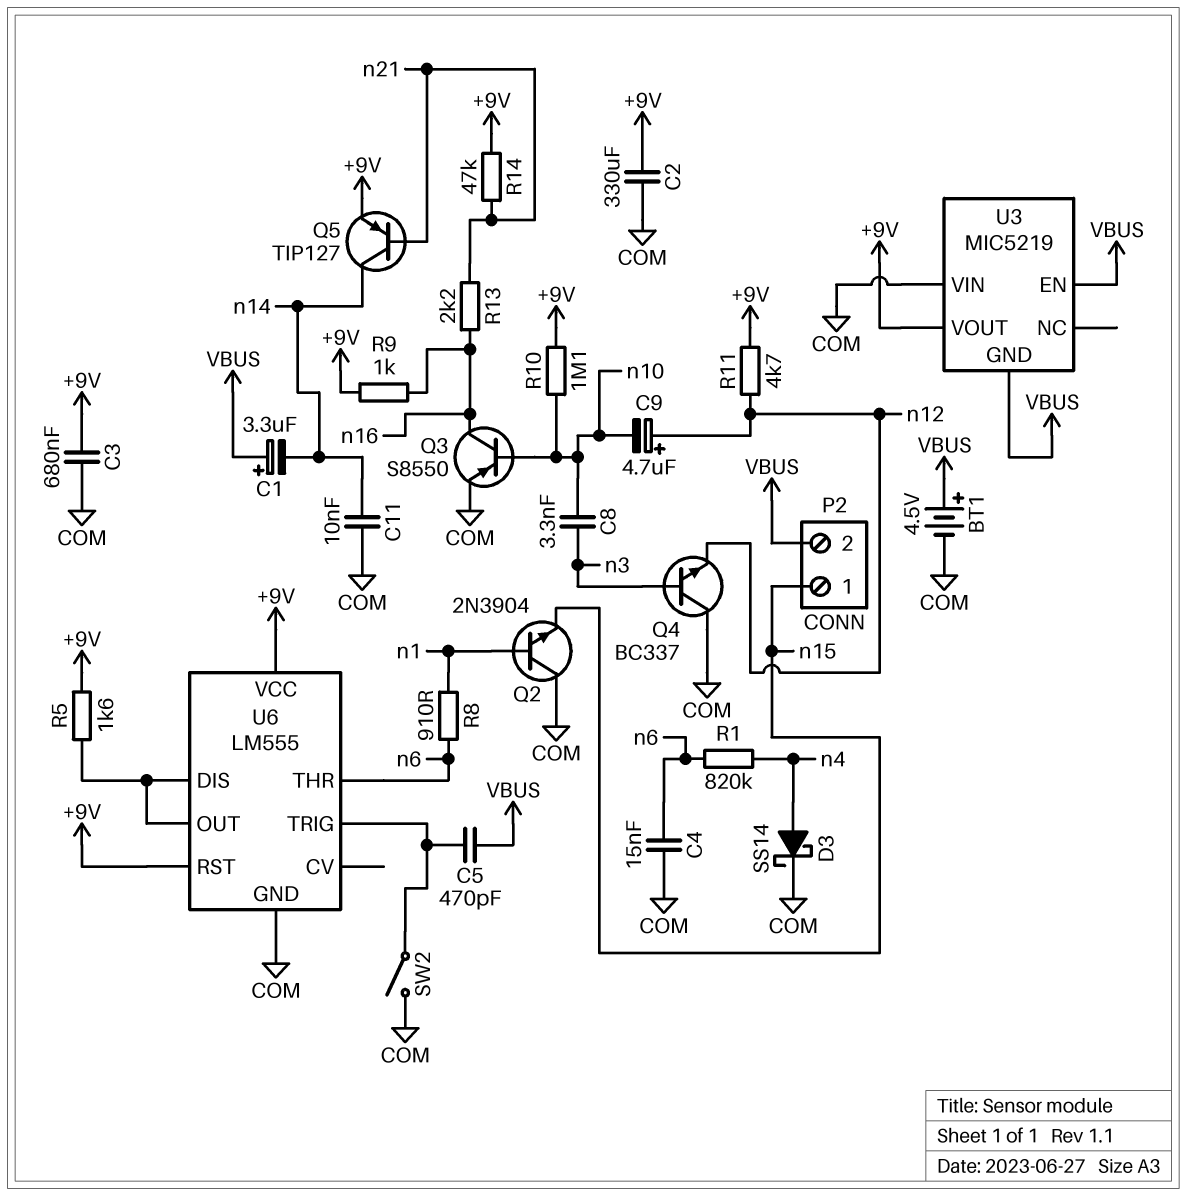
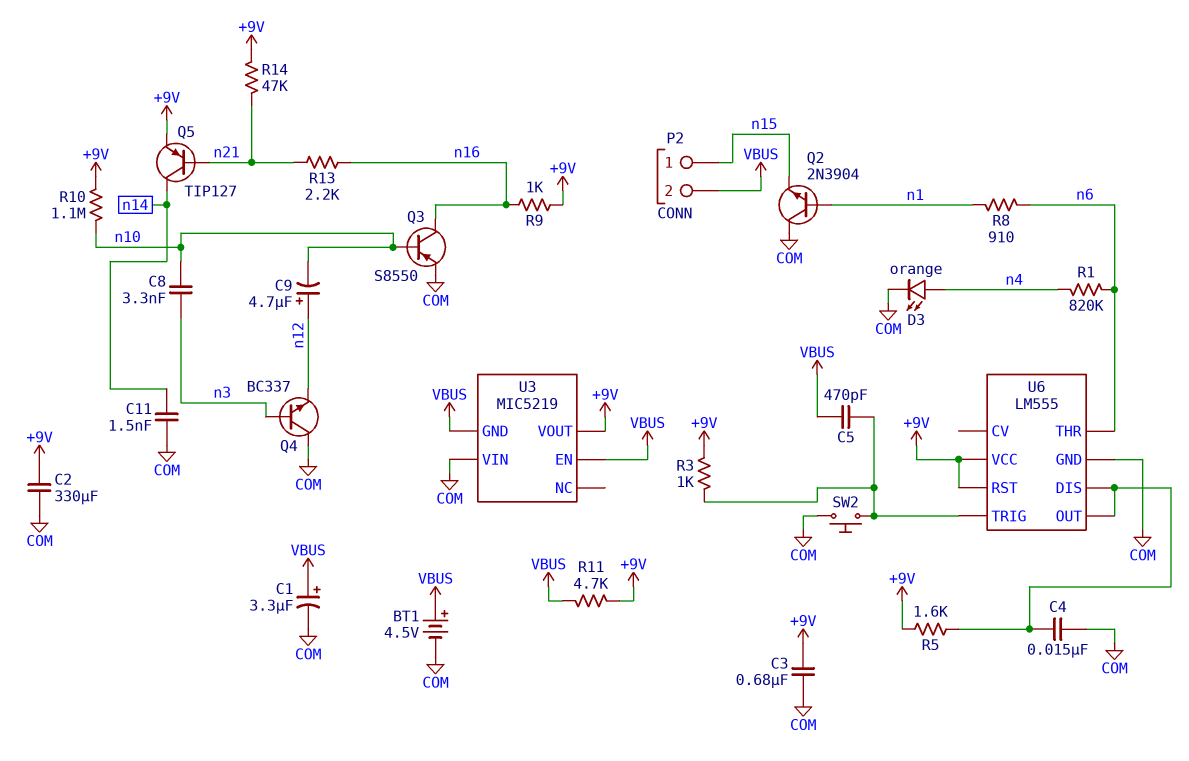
C1: 3.3uF (plus VBUS, minus n14) -> 3.3uF (plus VBUS, minus COM)
C4: 15nF (COM, n6) -> 15nF (COM, U6/DIS)
C11: 10nF (COM, n14) -> 1.5nF (COM, n14)
D3: schottky SS14 (A n4, K COM) -> LED orange (A n4, K COM)
R3: none -> 1k (+9V, U6/TRIG)
R11: 4.7k (+9V, n12) -> 4.7k (+9V, VBUS)
SW2: switch (COM, U6/TRIG) -> button (COM, U6/TRIG)

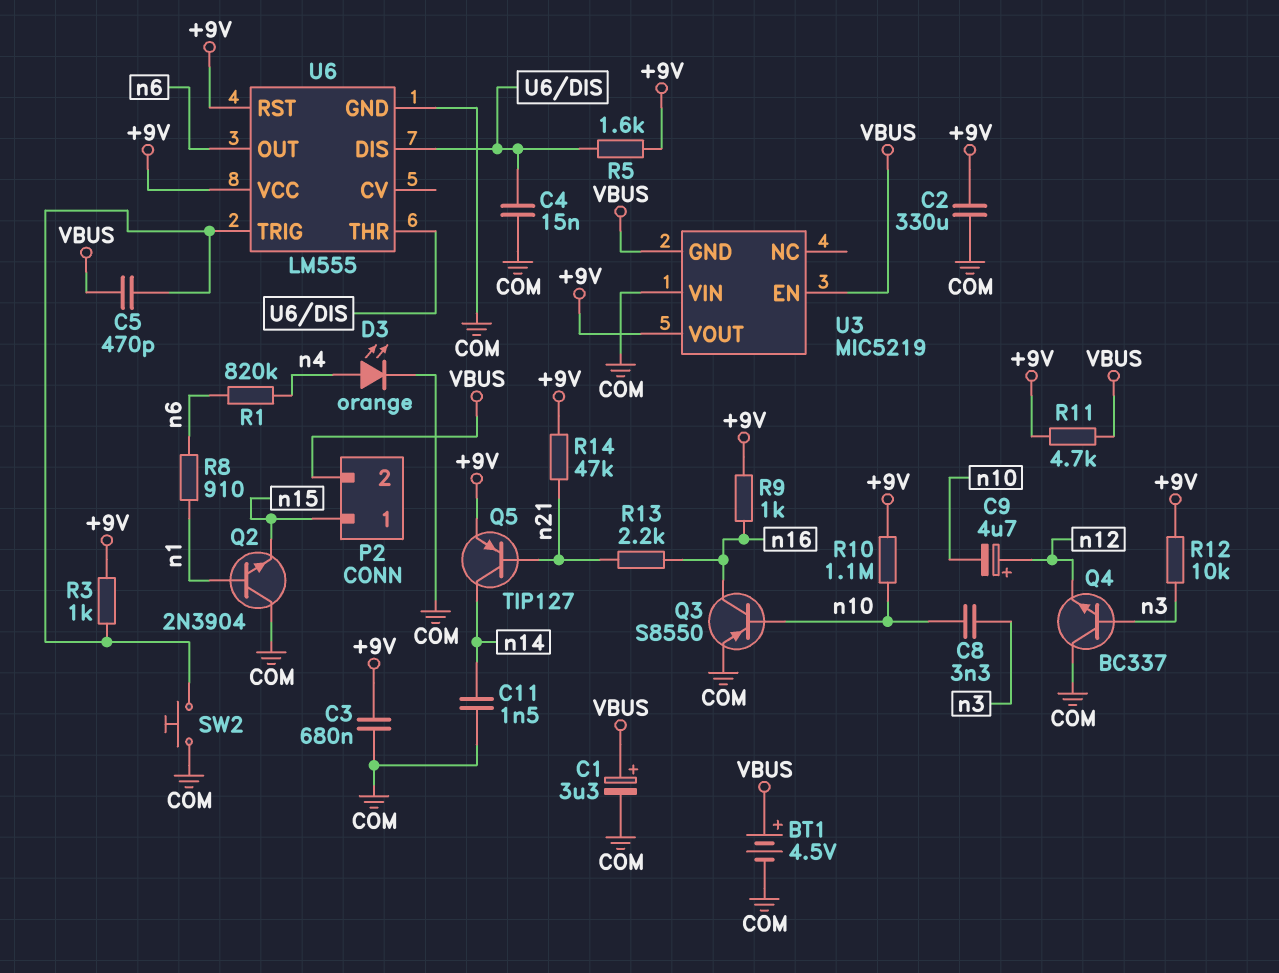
R12: none -> 10k (+9V, n3)
U6 pin OUT: U6/DIS -> n6
U6 pin THR: n6 -> U6/DIS

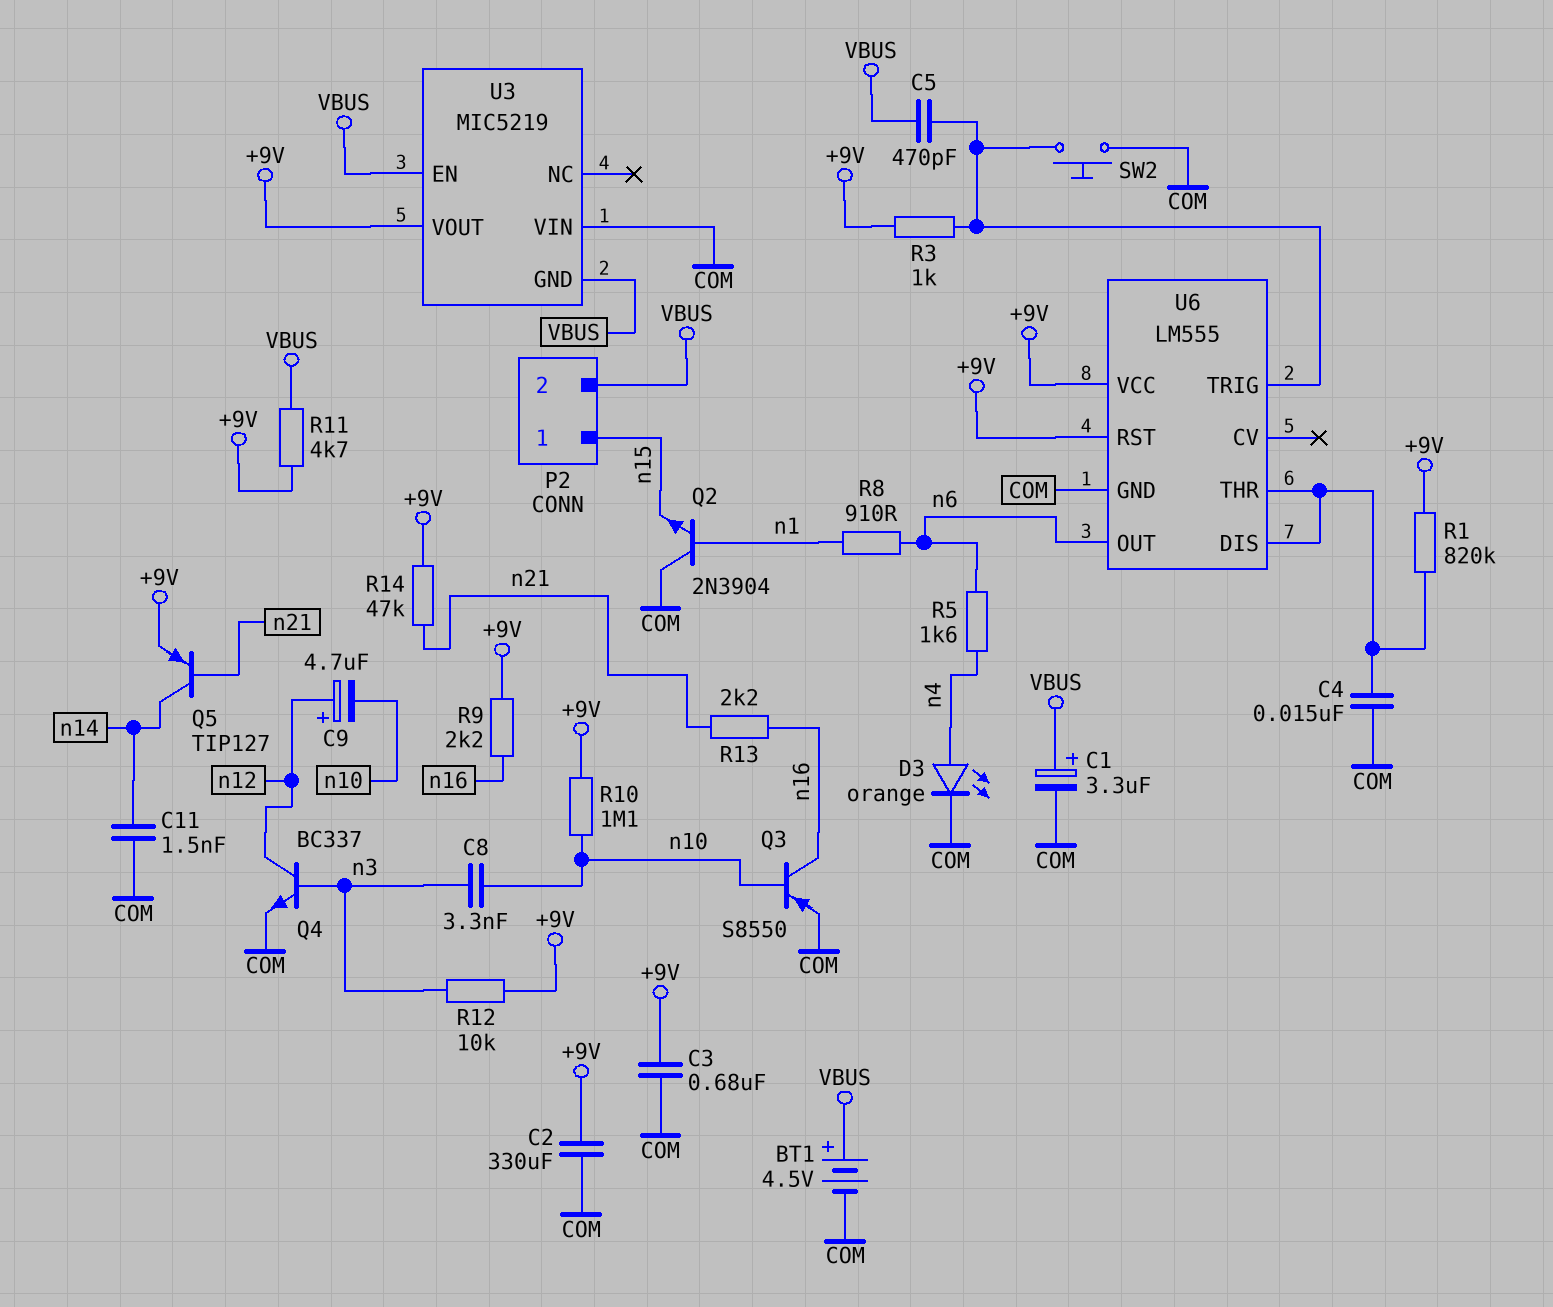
Q4: NPN BC337 (B n3, C COM, E n12) -> NPN BC337 (B n3, C n12, E COM)
R1: 820k (n4, n6) -> 820k (+9V, U6/DIS)
R5: 1.6k (+9V, U6/DIS) -> 1.6k (n4, n6)
R9: 1k (+9V, n16) -> 2.2k (+9V, n16)

